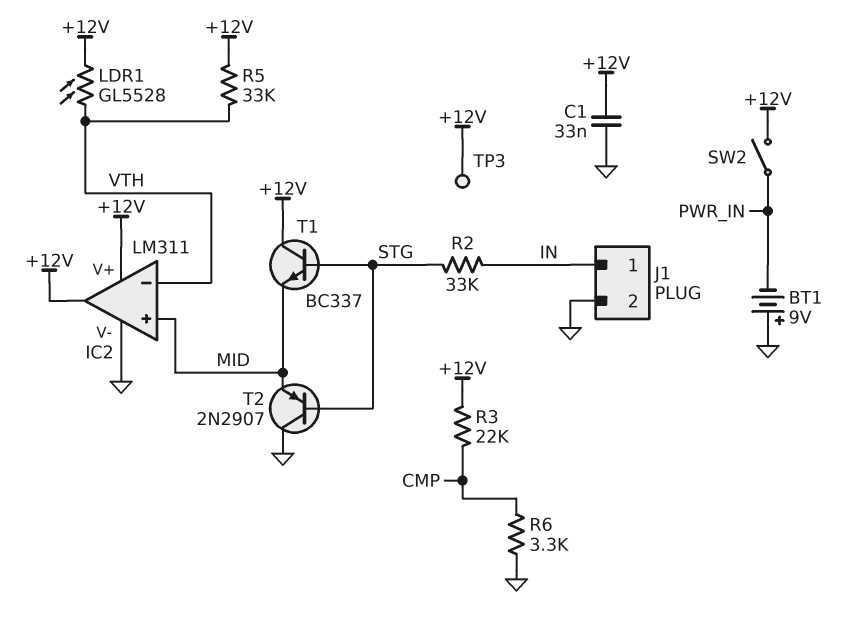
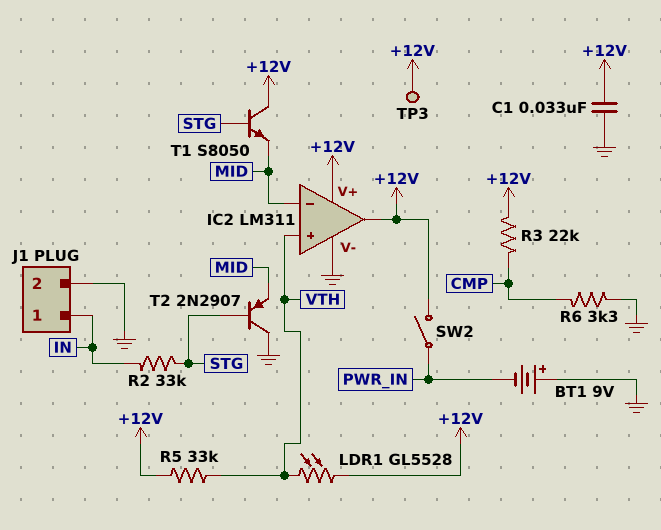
IC2 pin in+: MID -> VTH
IC2 pin in-: VTH -> MID
T1: NPN BC337 (B STG, C +12V, E MID) -> NPN S8050 (B STG, C +12V, E MID)

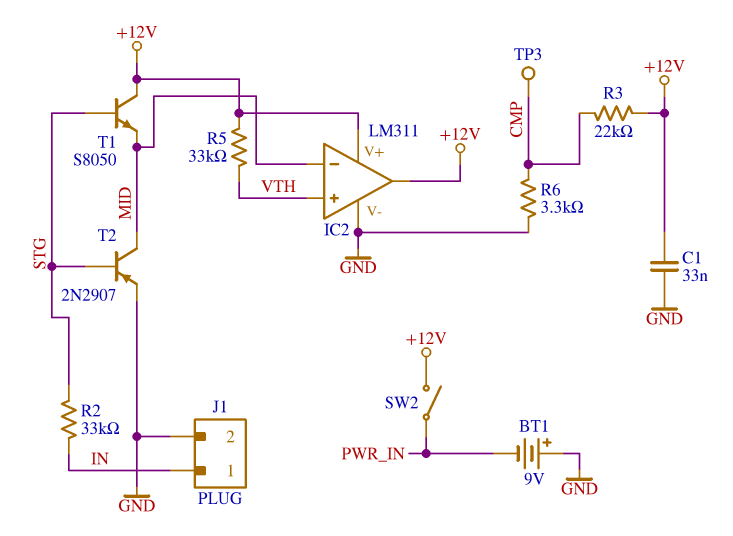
LDR1: GL5528 (+12V, VTH) -> none
T2: PNP 2N2907 (B STG, C GND, E MID) -> PNP 2N2907 (B STG, C MID, E GND)
TP3: test point (+12V) -> test point (CMP)

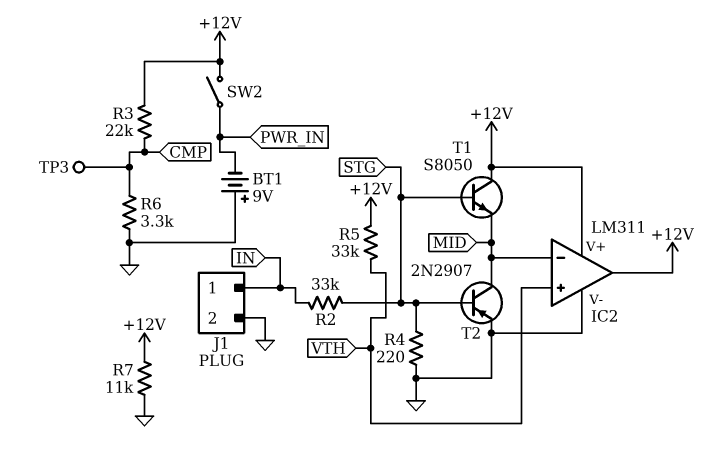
C1: 33nF (+12V, GND) -> none
R4: none -> 220 (GND, STG)
R7: none -> 11k (+12V, GND)

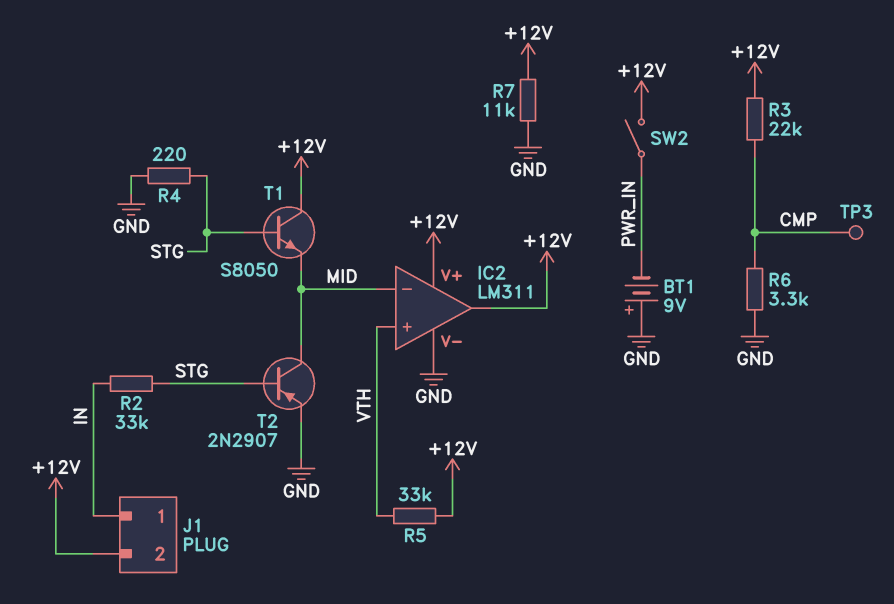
J1 pin 2: GND -> +12V

